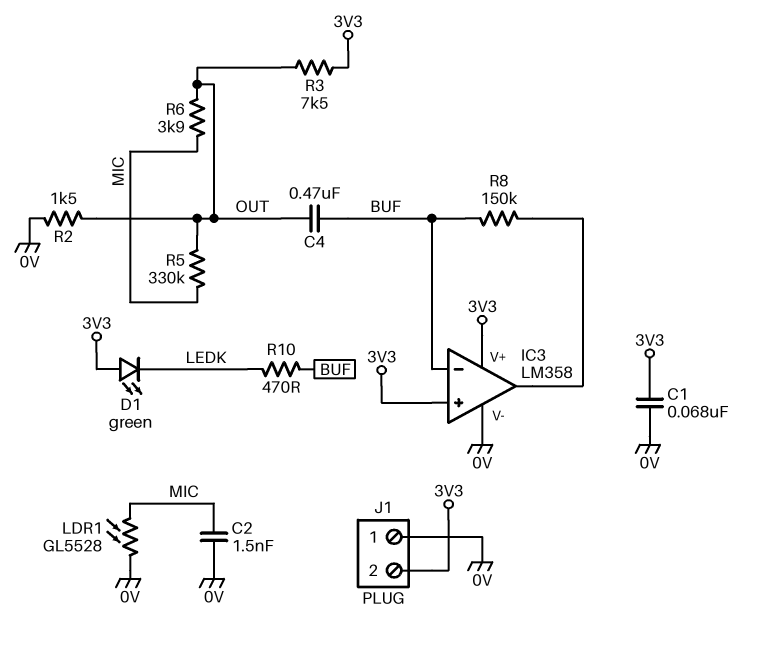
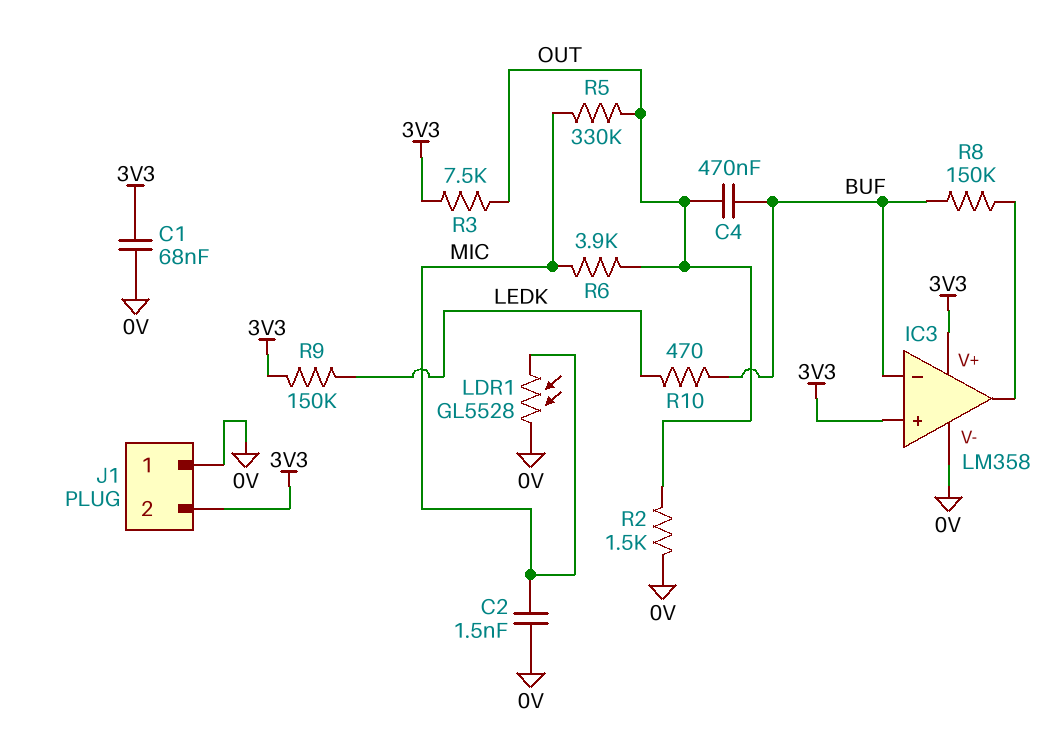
D1: LED green (A 3V3, K LEDK) -> none
R9: none -> 150k (3V3, LEDK)

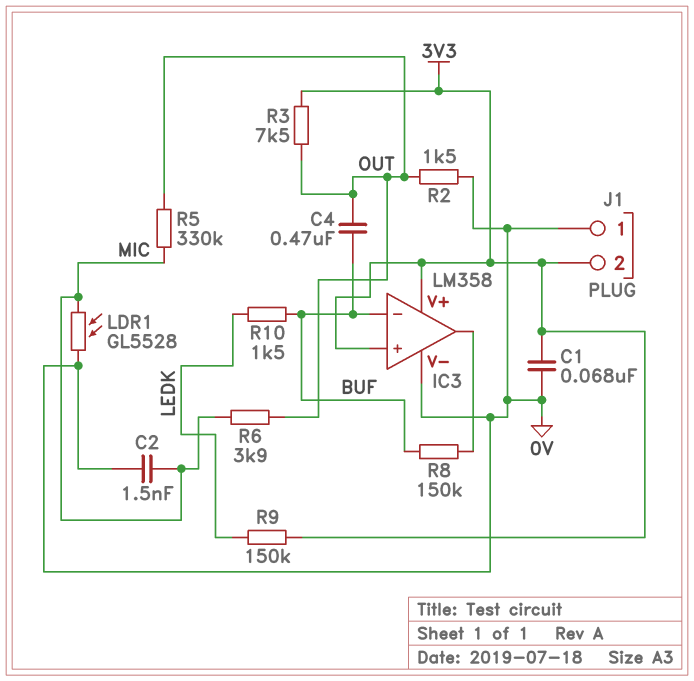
R10: 470 (BUF, LEDK) -> 1.5k (BUF, LEDK)

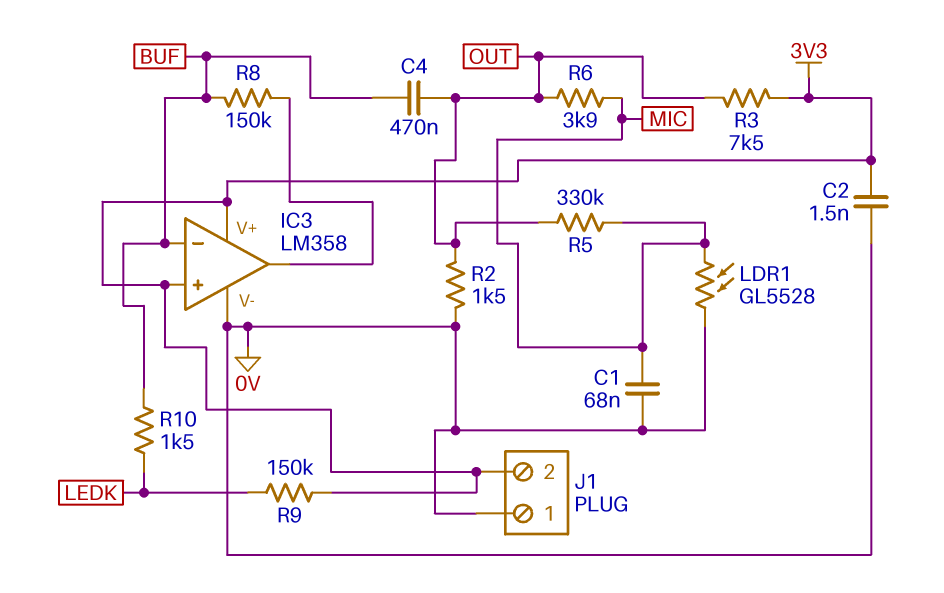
C1: 68nF (0V, 3V3) -> 68nF (0V, MIC)
C2: 1.5nF (0V, MIC) -> 1.5nF (0V, 3V3)

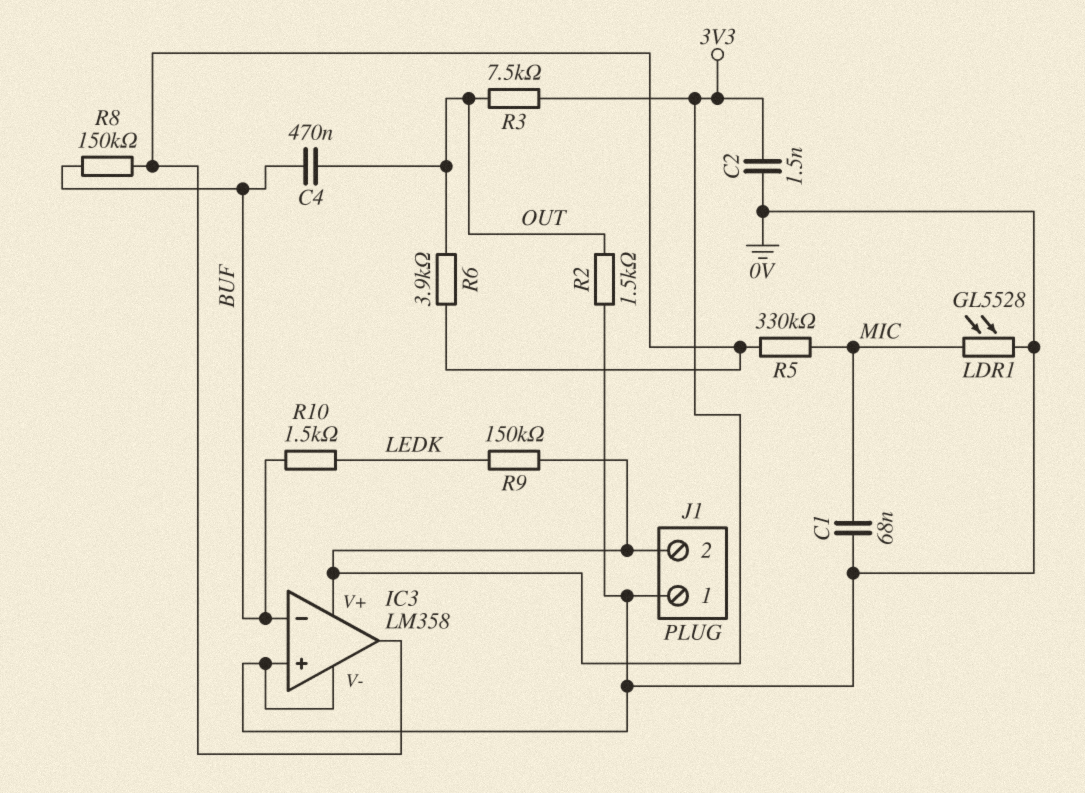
IC3 pin in+: 3V3 -> 0V
R5: 330k (MIC, OUT) -> 330k (IC3/out, MIC)
R6: 3.9k (MIC, OUT) -> 3.9k (IC3/out, OUT)

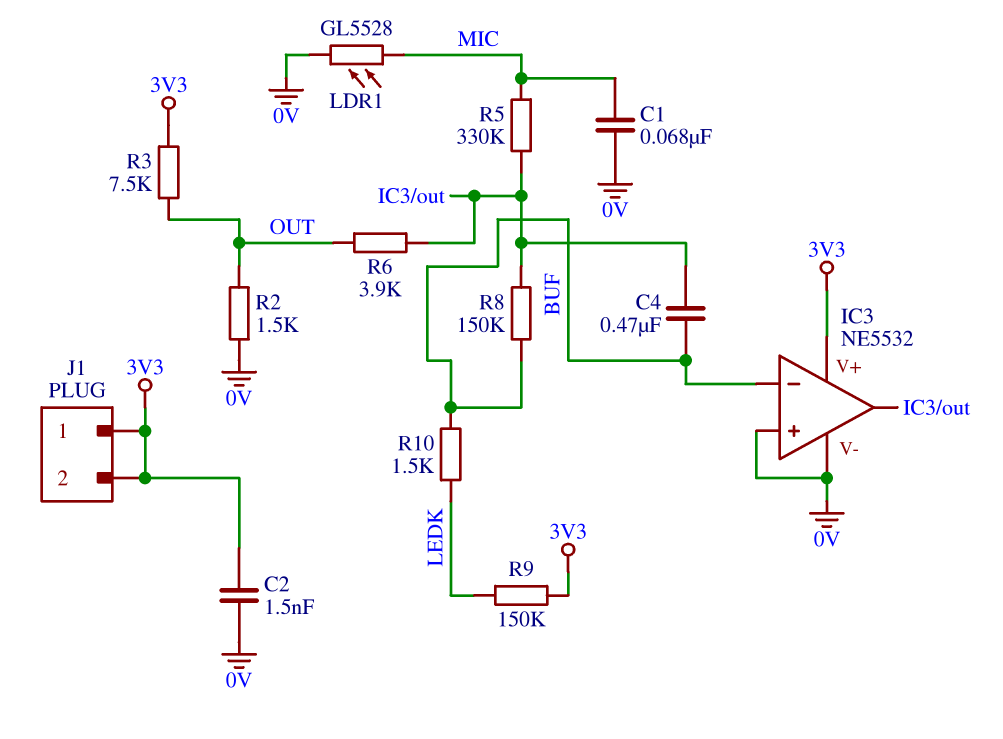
C4: 470nF (BUF, OUT) -> 470nF (BUF, IC3/out)
IC3: LM358 -> NE5532
J1 pin 1: 0V -> 3V3

